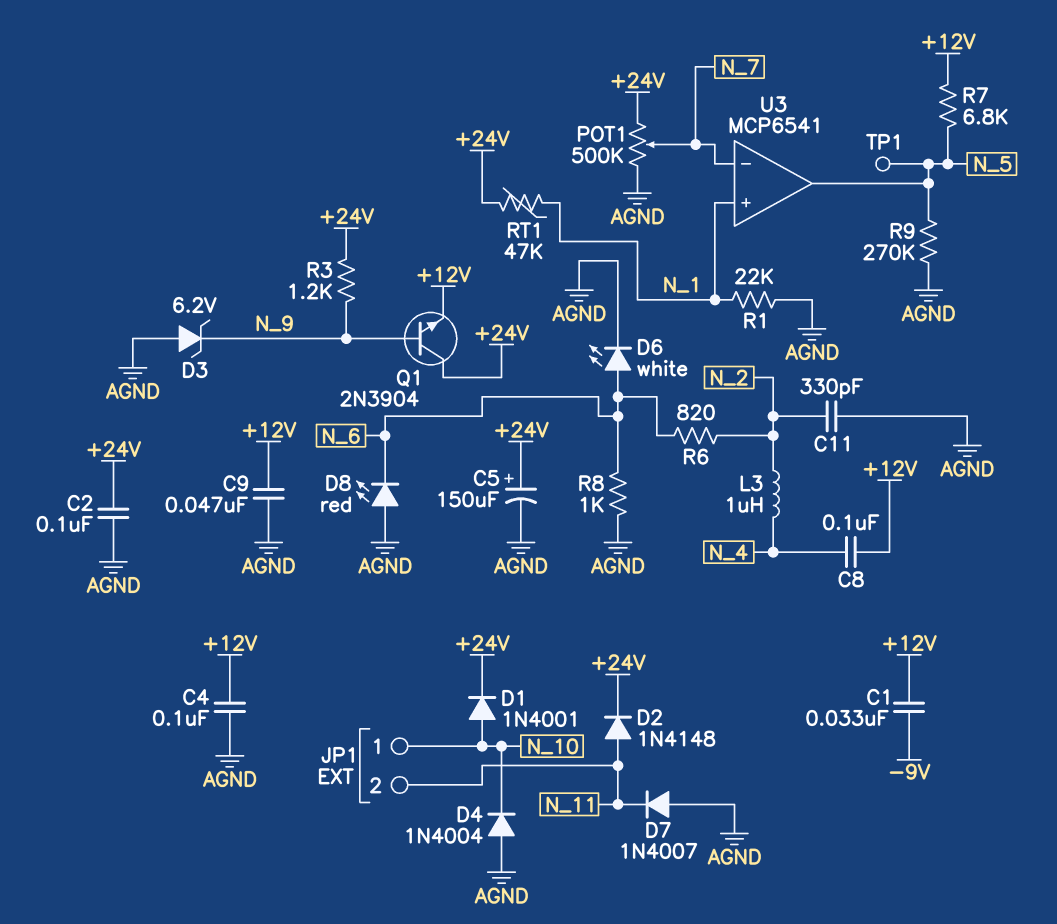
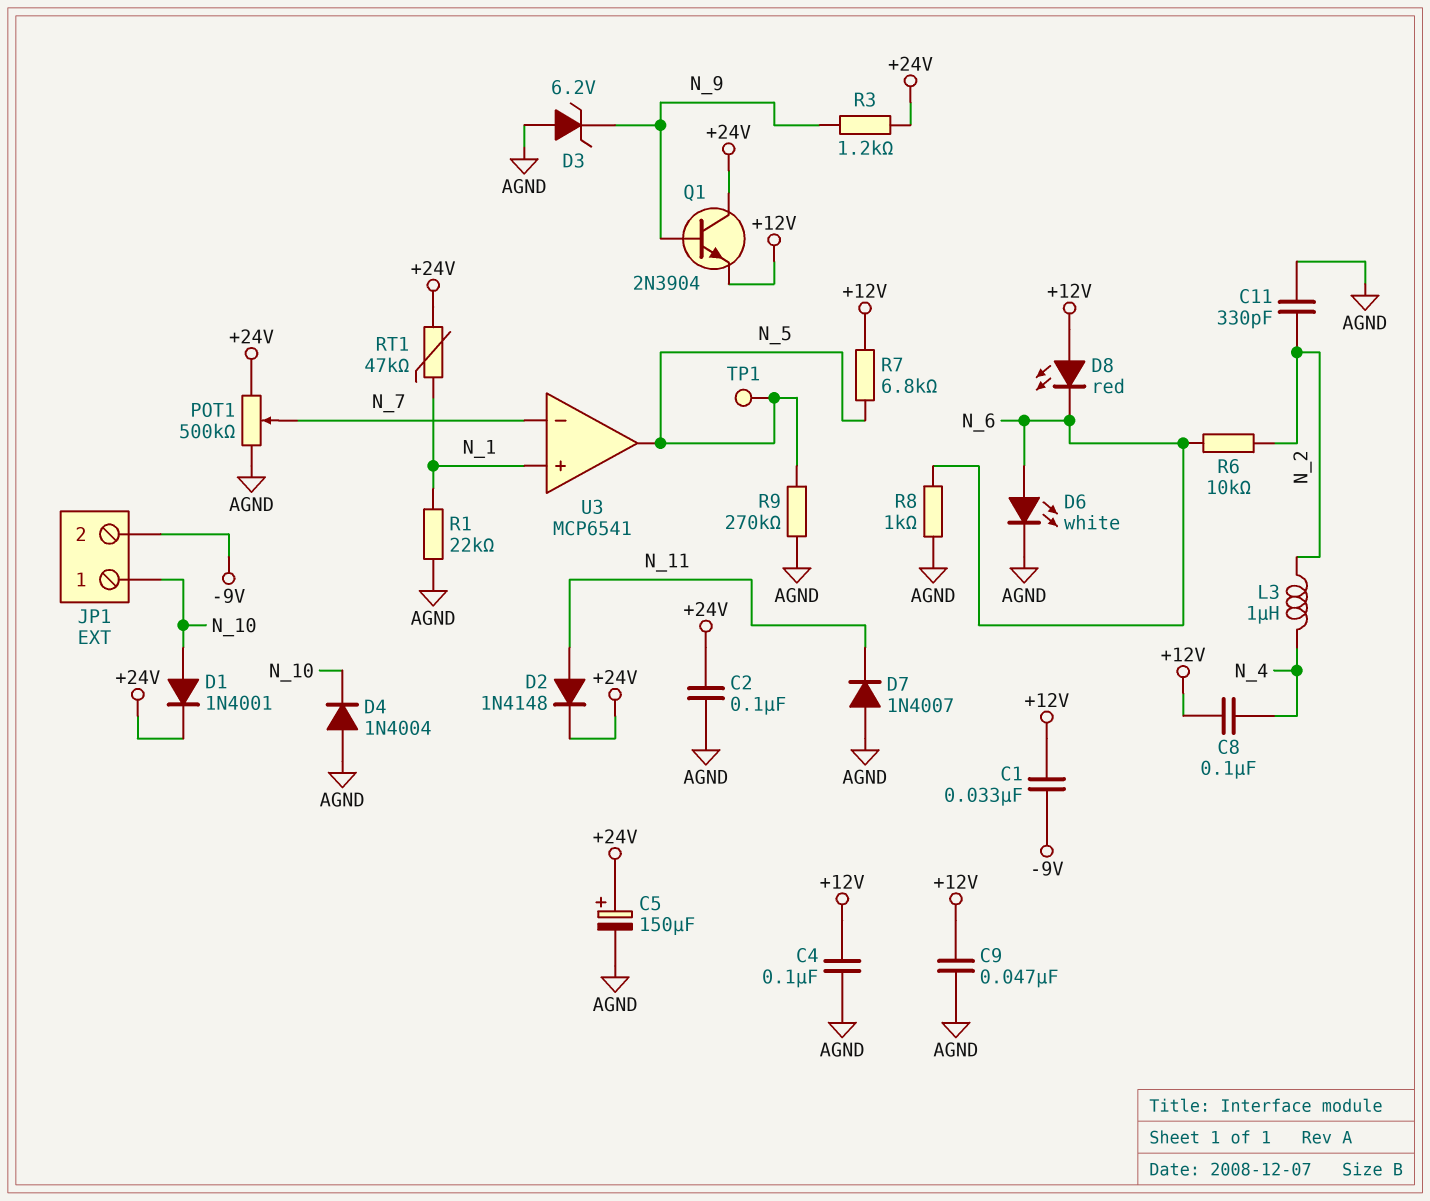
D8: LED red (A AGND, K N_6) -> LED red (A +12V, K N_6)
JP1 pin 2: N_11 -> -9V
R6: 820 (N_2, N_6) -> 10k (N_2, N_6)

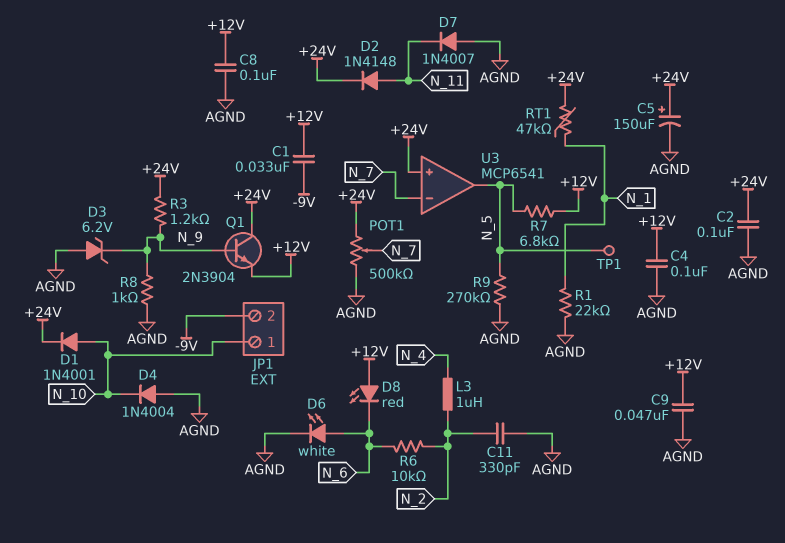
C8: 100nF (+12V, N_4) -> 100nF (+12V, AGND)
R8: 1k (AGND, N_6) -> 1k (AGND, N_9)
U3 pin in+: N_1 -> +24V

